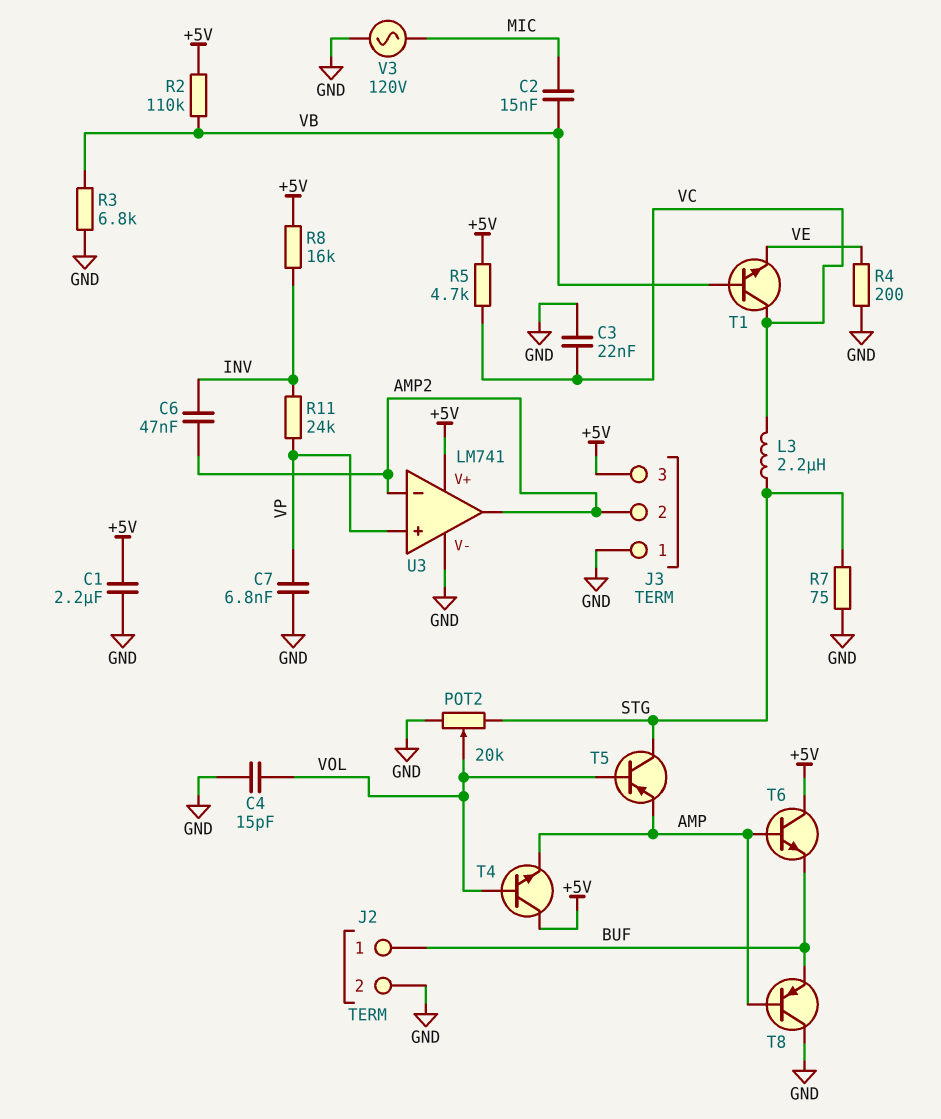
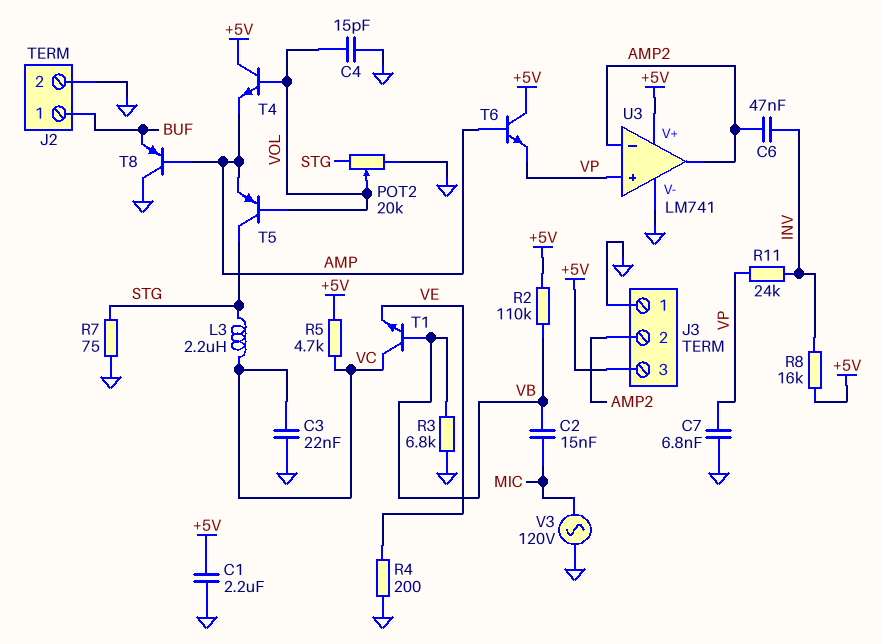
T6: NPN (B AMP, C +5V, E BUF) -> NPN (B AMP, C +5V, E VP)

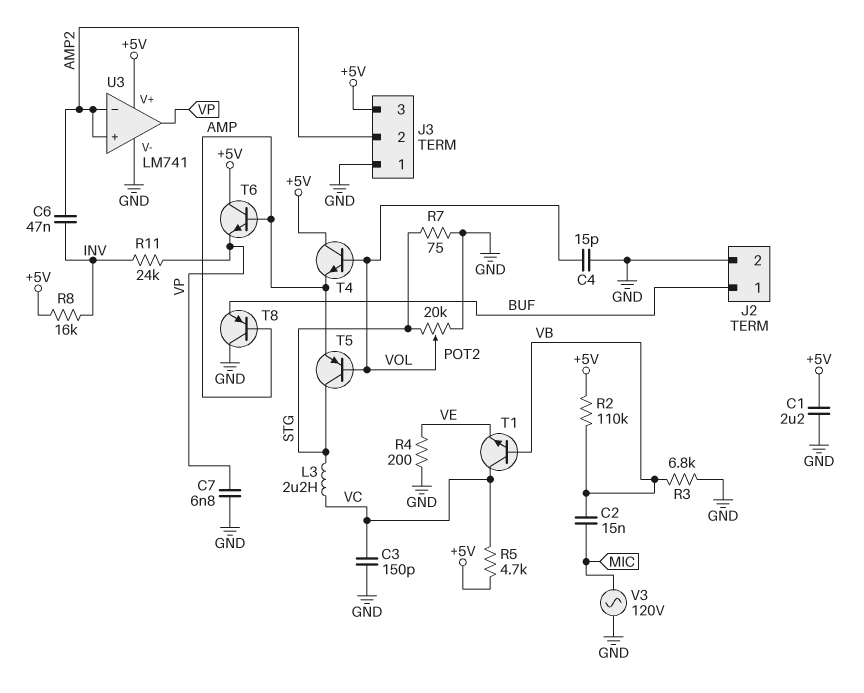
C3: 22nF (GND, VC) -> 150pF (GND, VC)
U3 pin in+: VP -> AMP2
U3 pin out: AMP2 -> VP

